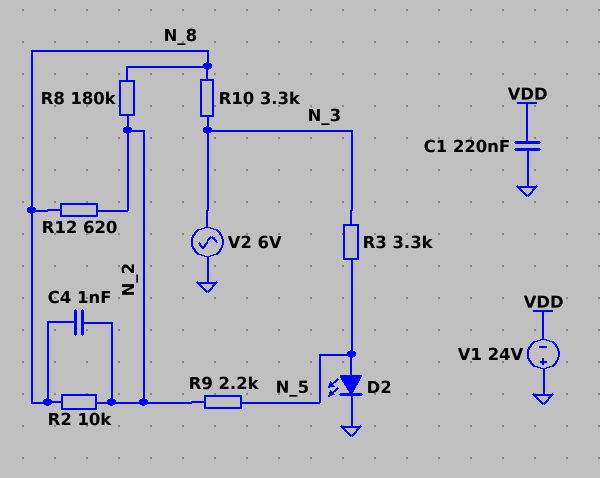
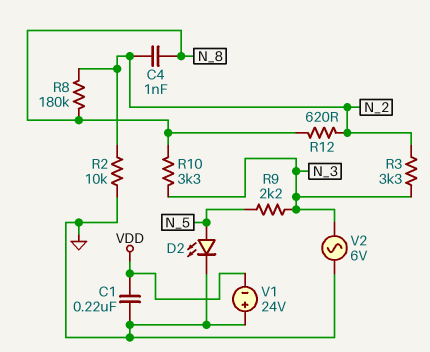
R2: 10k (N_2, N_8) -> 10k (GND, N_2)
R3: 3.3k (N_3, N_5) -> 3.3k (N_2, N_3)
R9: 2.2k (N_2, N_5) -> 2.2k (N_3, N_5)

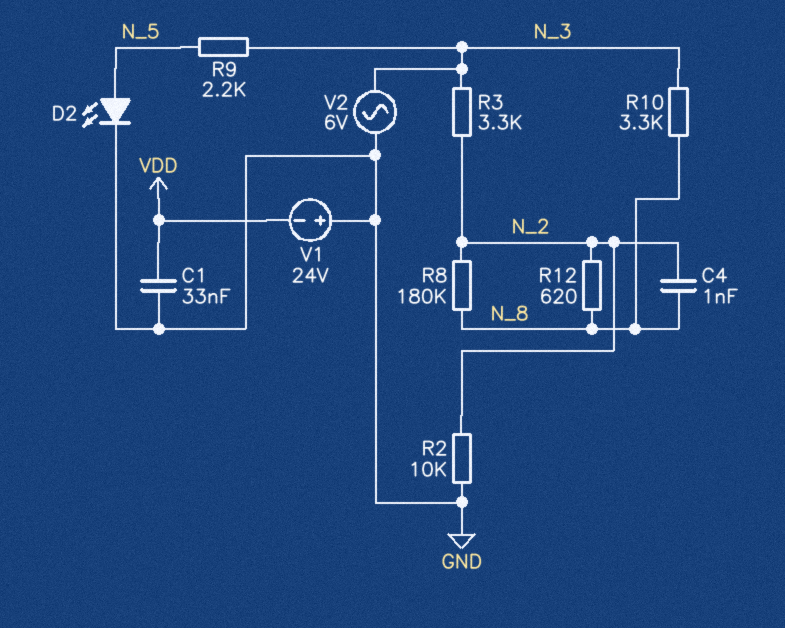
C1: 220nF (GND, VDD) -> 33nF (GND, VDD)

